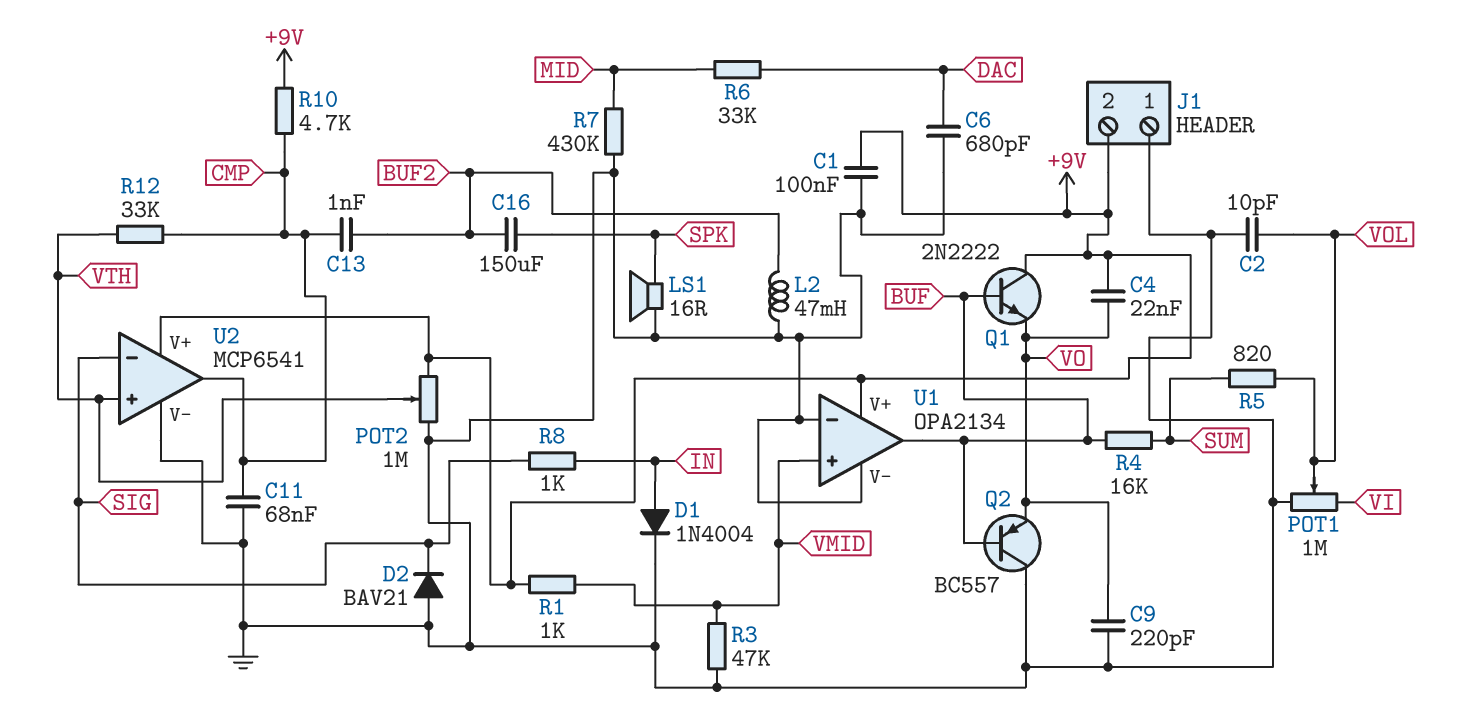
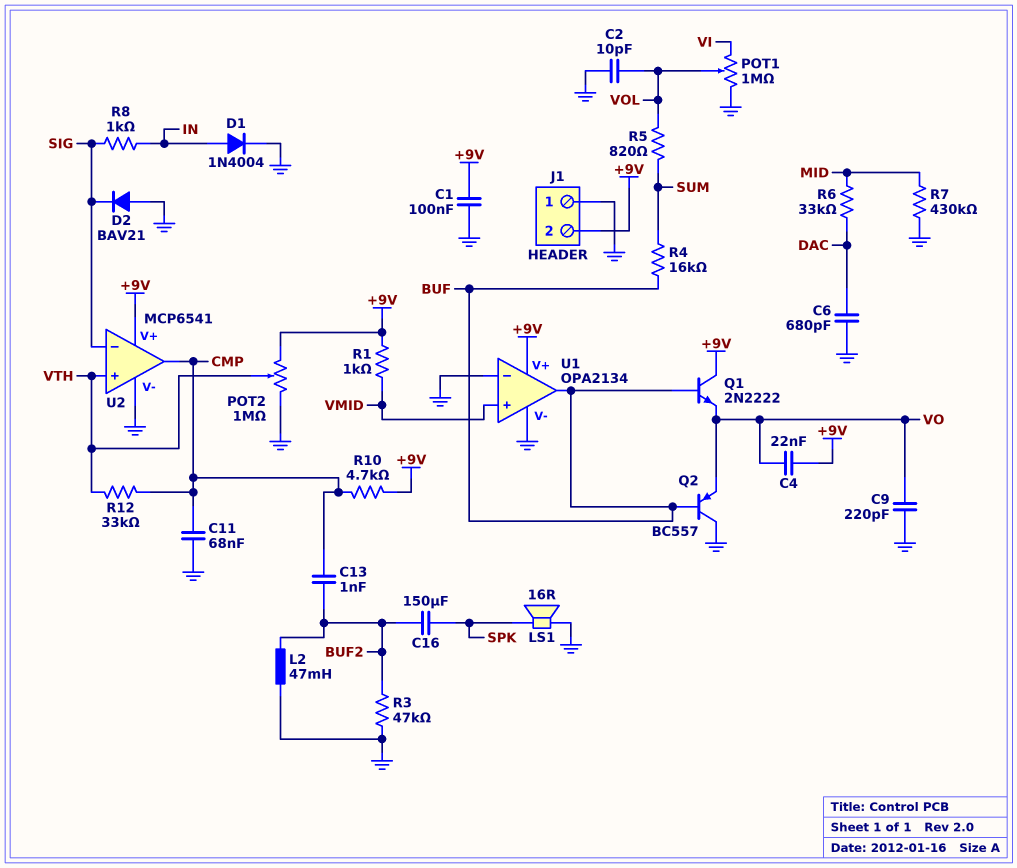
R3: 47k (GND, VMID) -> 47k (BUF2, GND)

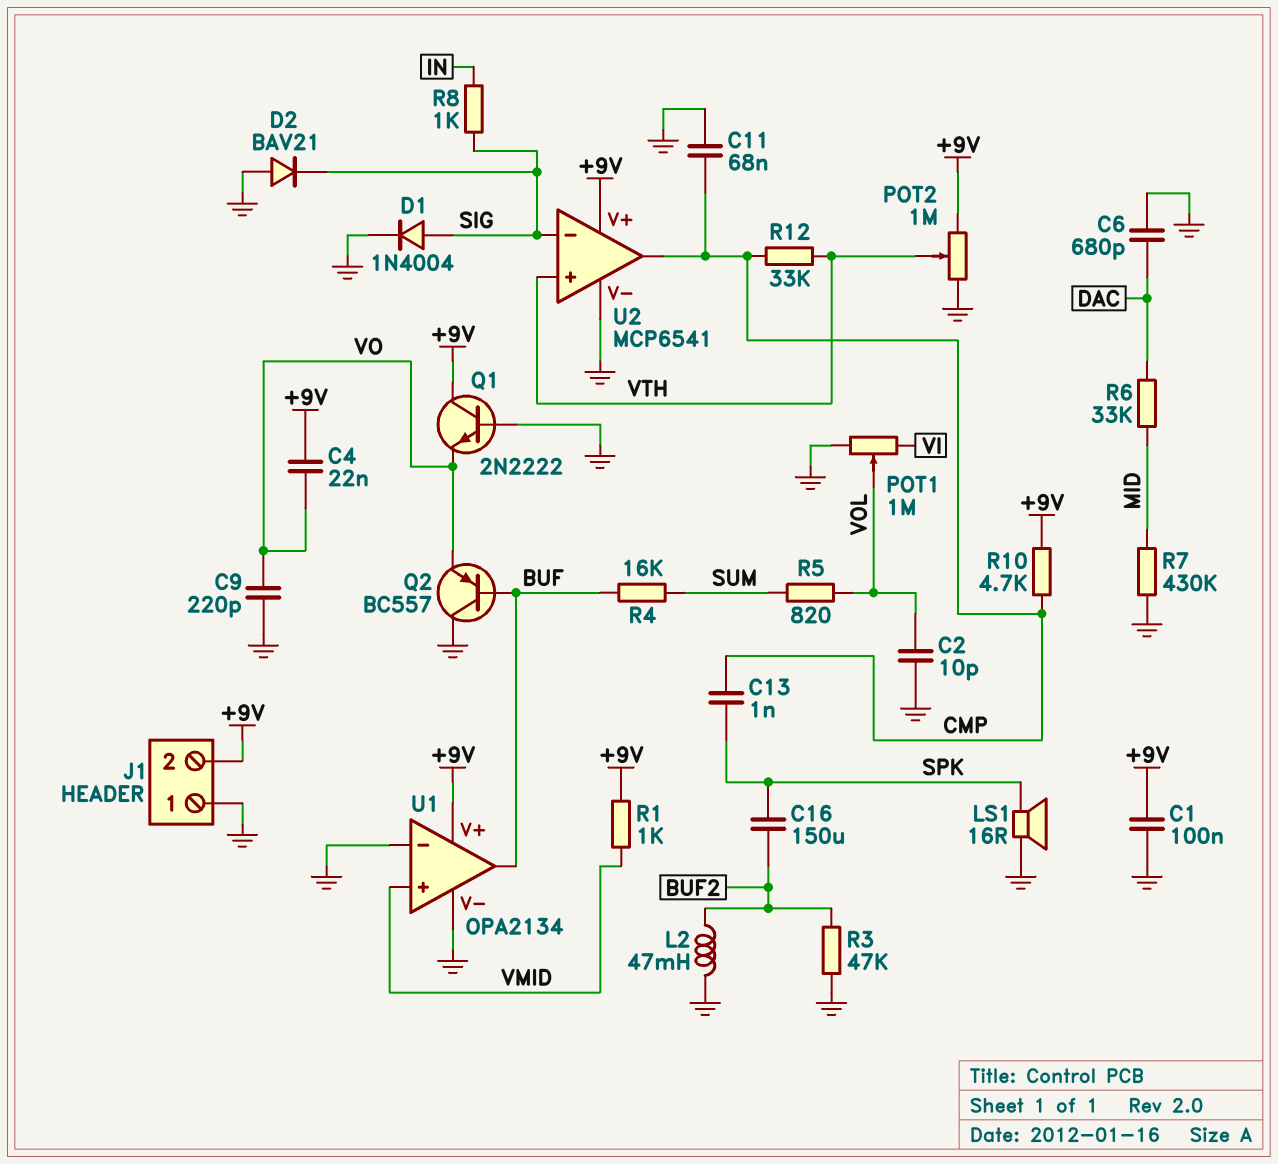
C13: 1nF (BUF2, CMP) -> 1nF (CMP, SPK)
D1: diode 1N4004 (A IN, K GND) -> diode 1N4004 (A SIG, K GND)
Q1: NPN 2N2222 (B BUF, C +9V, E VO) -> NPN 2N2222 (B GND, C +9V, E VO)

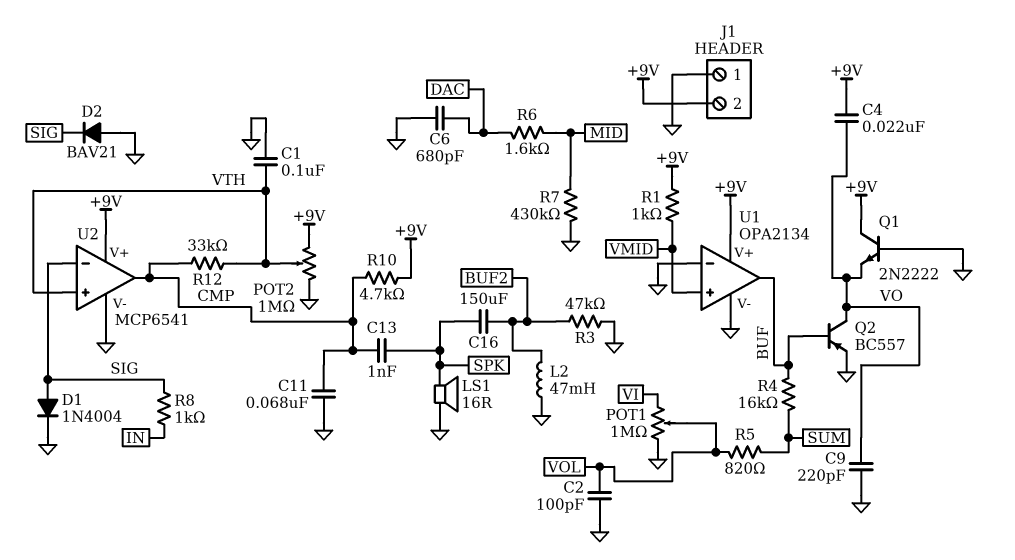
C1: 100nF (+9V, GND) -> 100nF (GND, VTH)
C2: 10pF (GND, VOL) -> 100pF (GND, VOL)
Q2: PNP BC557 (B BUF, C GND, E VO) -> PNP BC557 (B BUF, C VO, E GND)
R6: 33k (DAC, MID) -> 1.6k (DAC, MID)

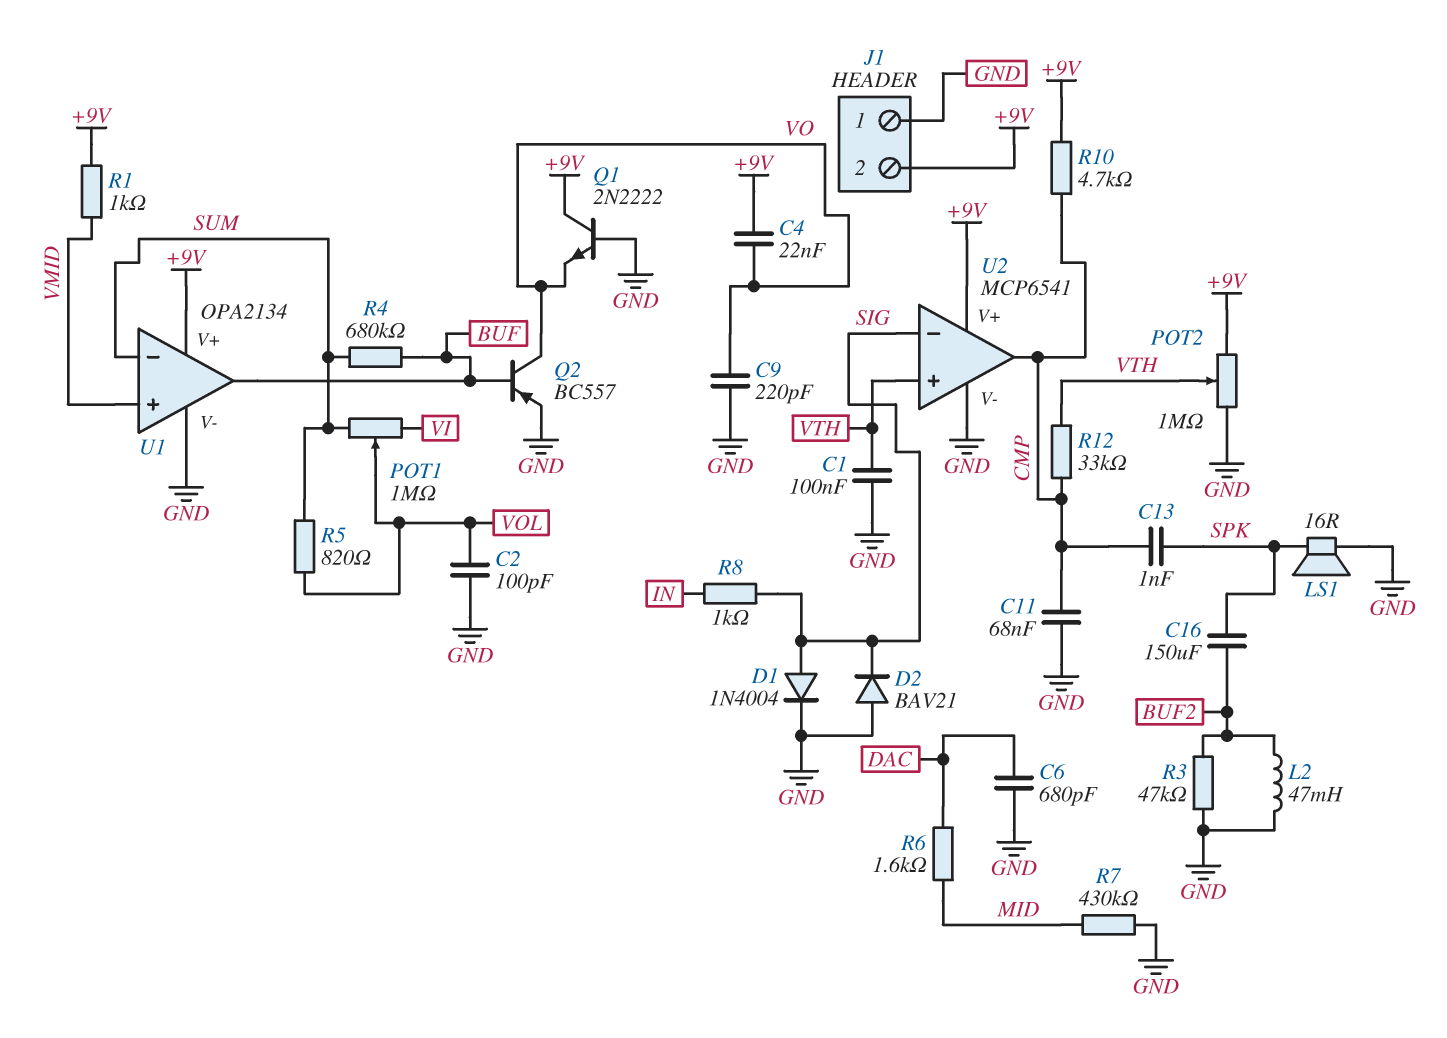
POT1: 1M (GND, VI, wiper VOL) -> 1M (SUM, VI, wiper VOL)
R4: 16k (BUF, SUM) -> 680k (BUF, SUM)
U1 pin in-: GND -> SUM

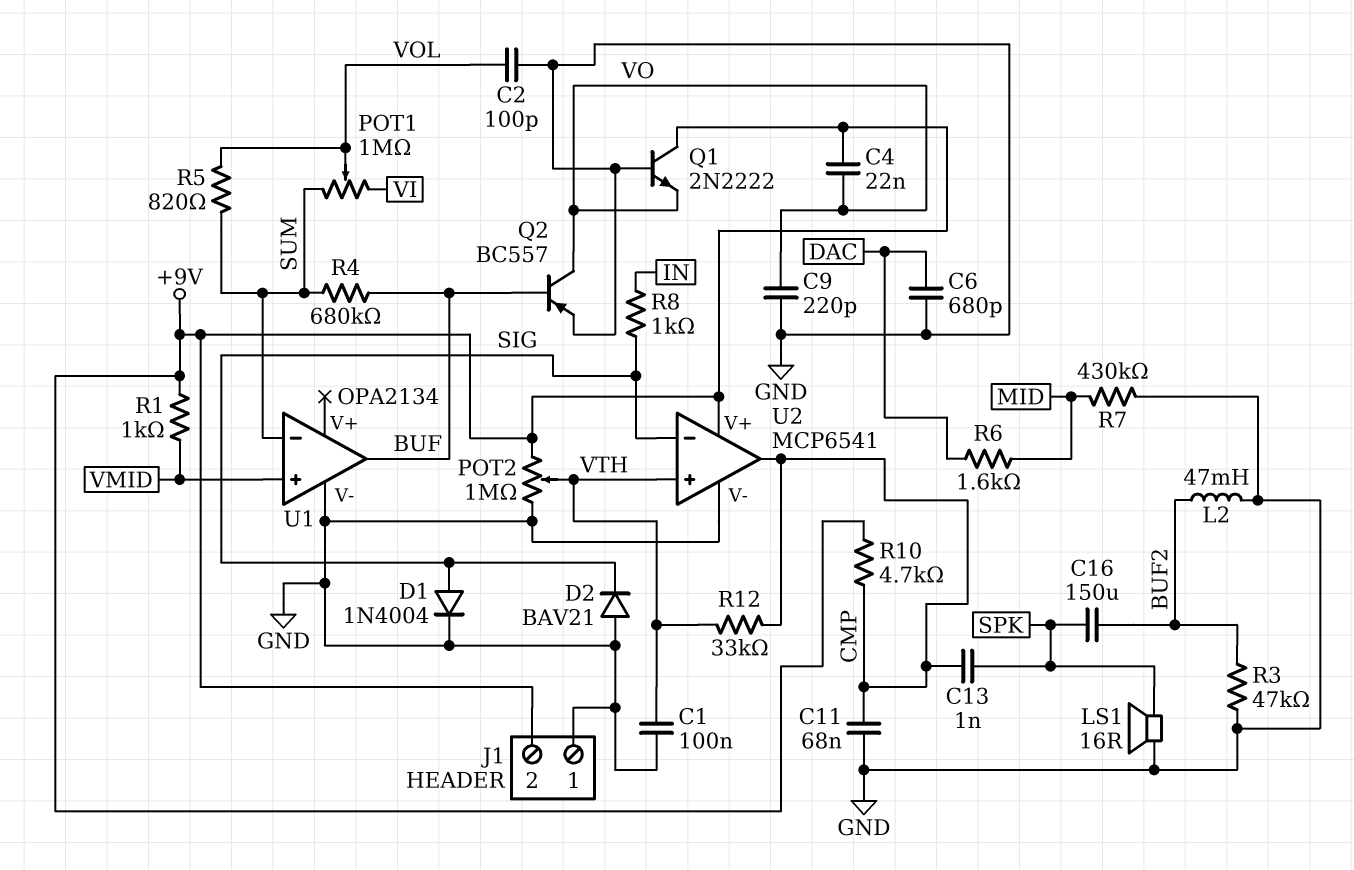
U1 pin V+: +9V -> none

